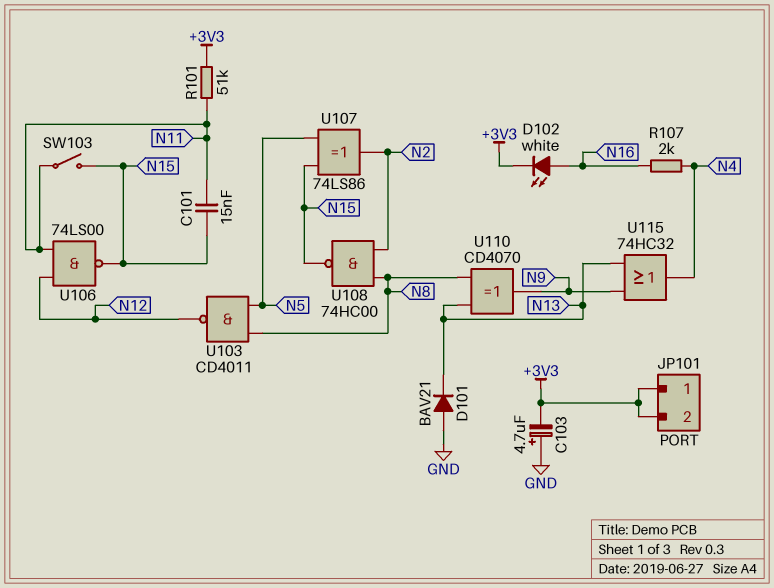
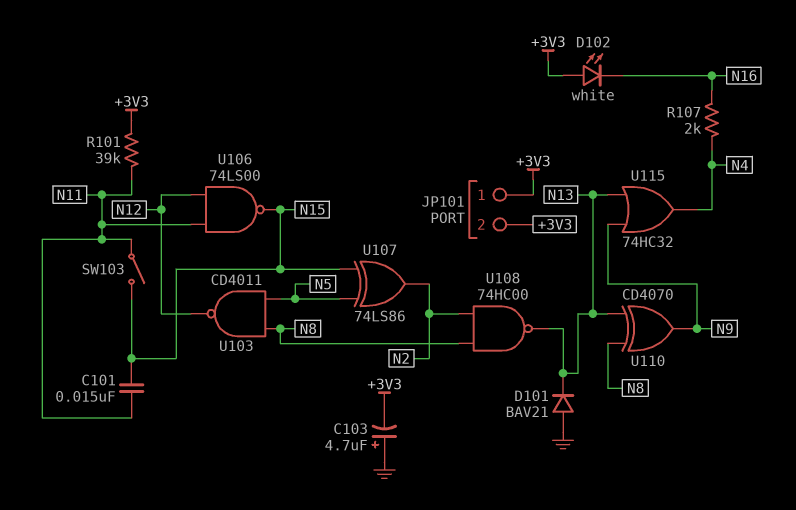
D102: LED white (A N16, K +3V3) -> LED white (A +3V3, K N16)
R101: 51k (+3V3, N11) -> 39k (+3V3, N11)
U108: NAND 74HC00 (in N2, in N8, out N15) -> NAND 74HC00 (in N2, in N8, out N13)

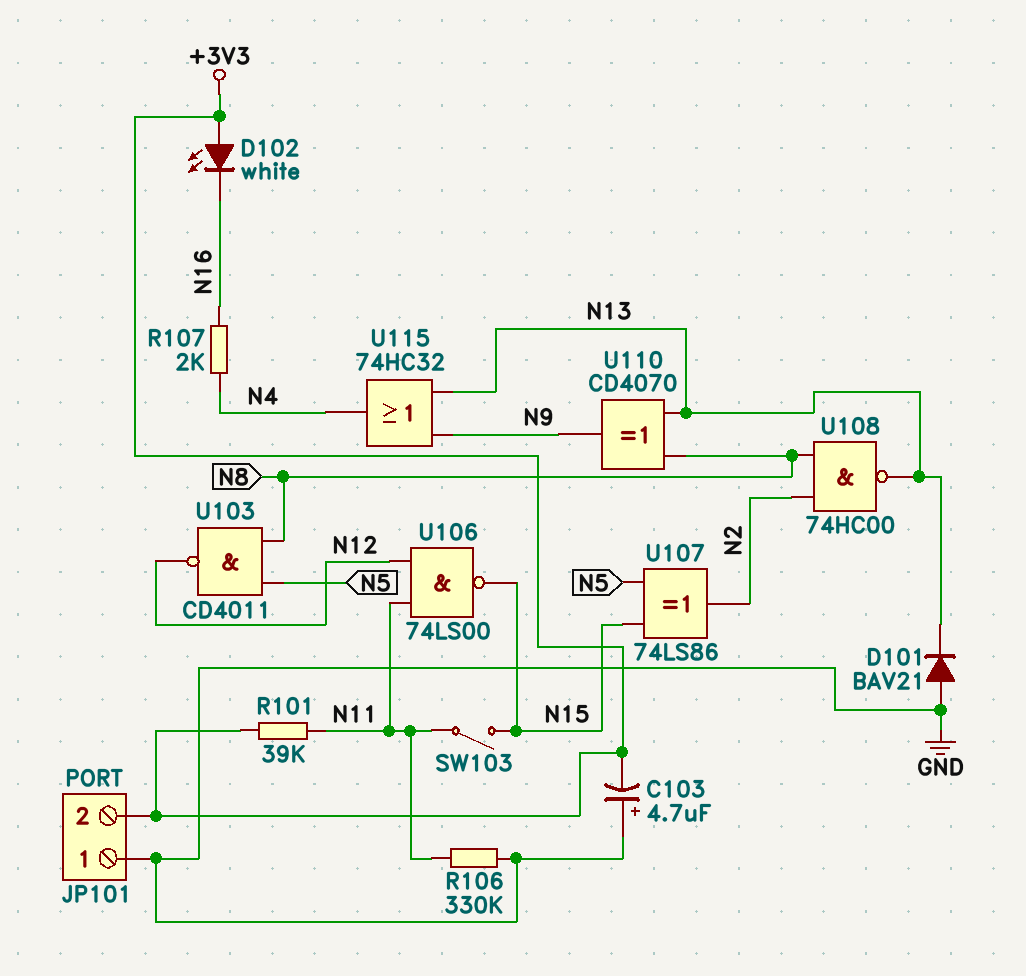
C101: 15nF (N11, N15) -> none
JP101 pin 1: +3V3 -> GND
R106: none -> 330k (GND, N11)

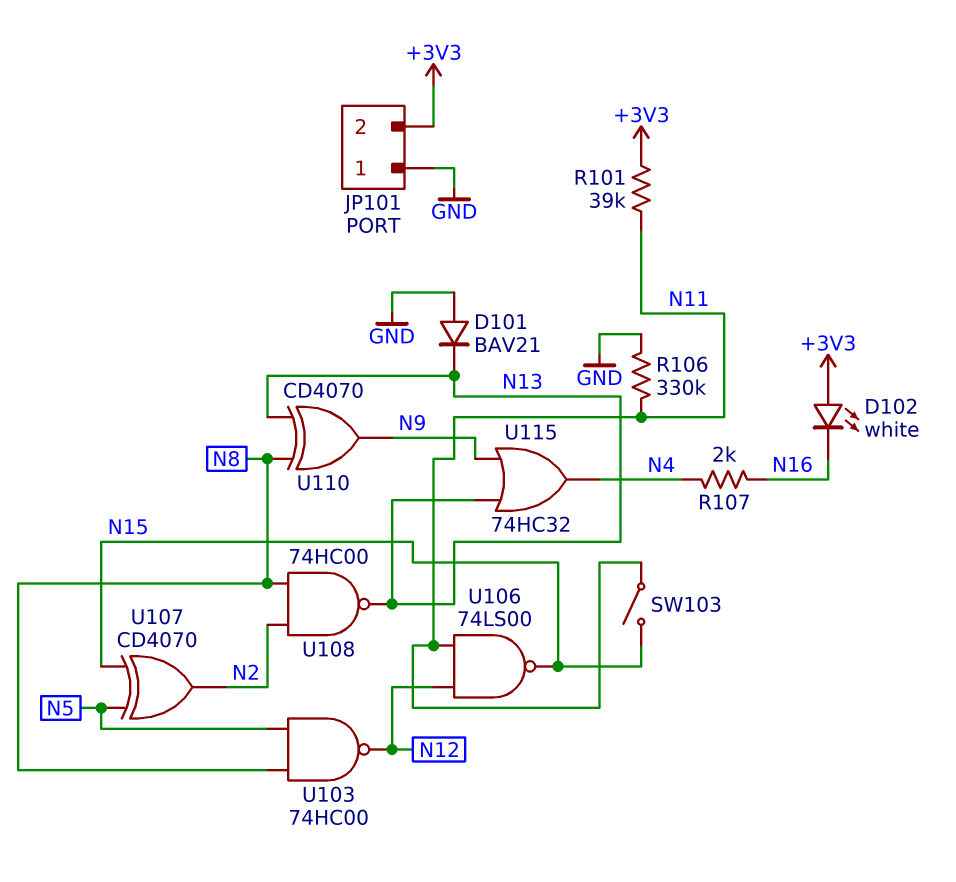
C103: 4.7uF (plus GND, minus +3V3) -> none
U103: NAND CD4011 (in N5, in N8, out N12) -> NAND 74HC00 (in N5, in N8, out N12)
U107: XOR 74LS86 (in N5, in N15, out N2) -> XOR CD4070 (in N5, in N15, out N2)

